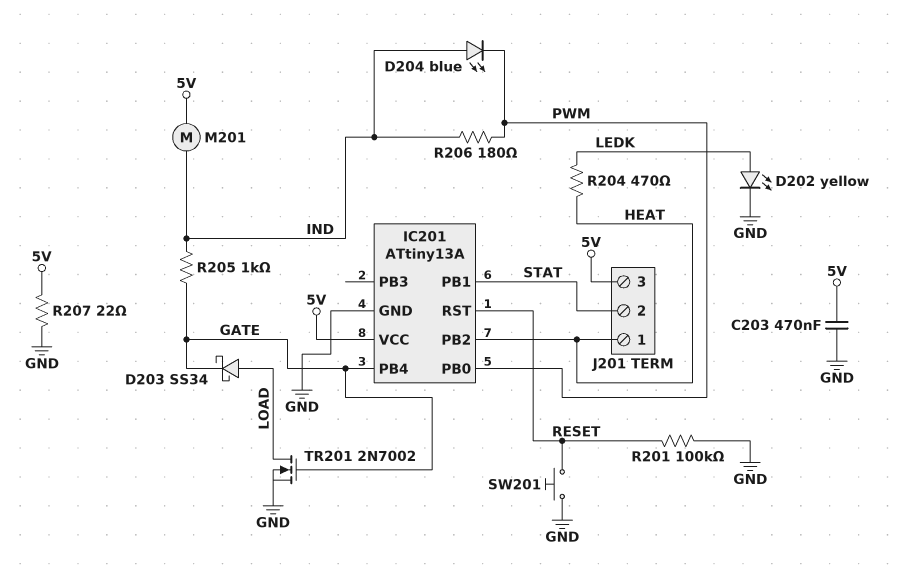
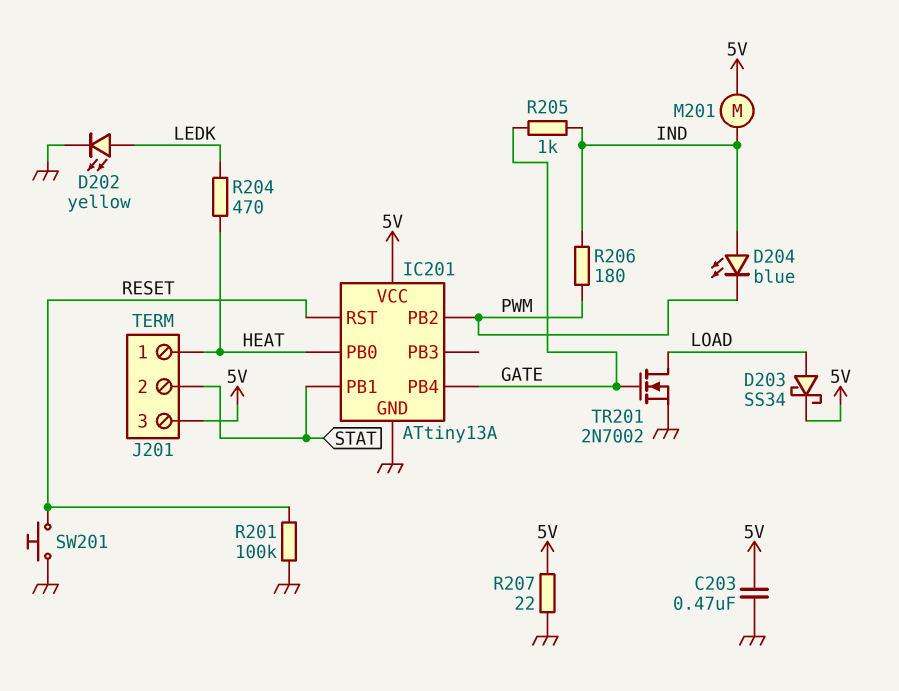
D203: schottky SS34 (A LOAD, K GATE) -> schottky SS34 (A LOAD, K 5V)
IC201 pin PB0: PWM -> HEAT
IC201 pin PB2: HEAT -> PWM

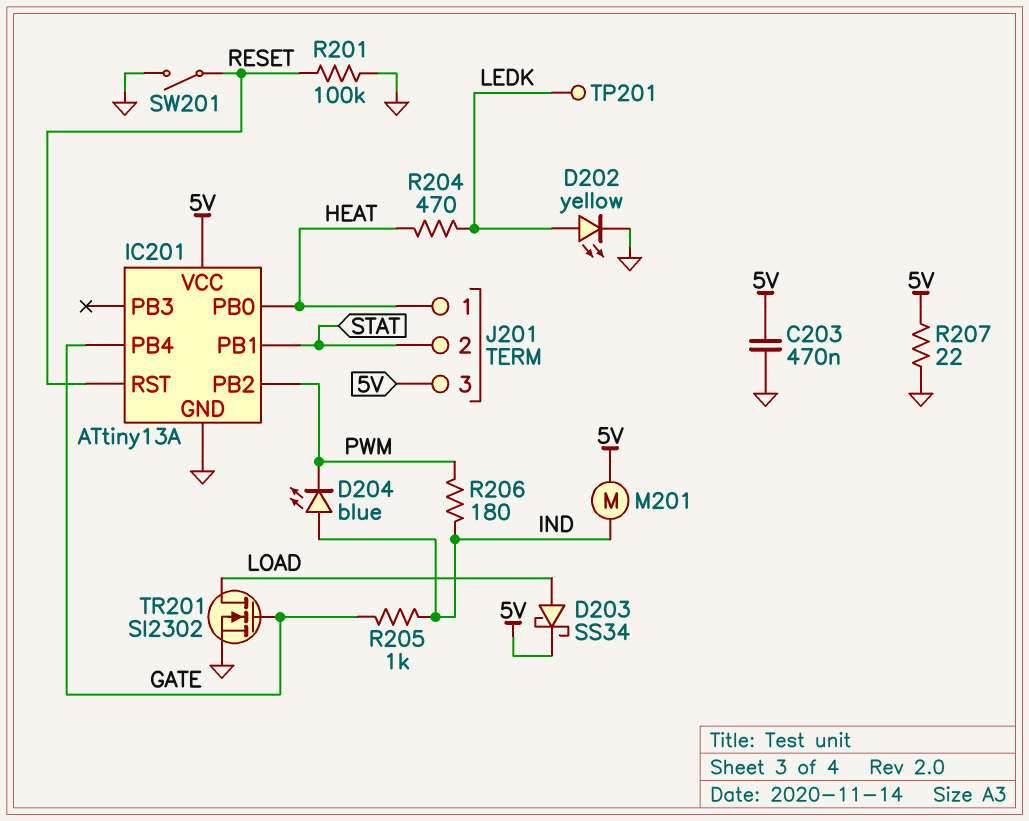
SW201: button (GND, RESET) -> switch (GND, RESET)
TP201: none -> test point (LEDK)
TR201: NMOS 2N7002 (G GATE, D LOAD, S GND) -> NMOS SI2302 (G GATE, D LOAD, S GND)

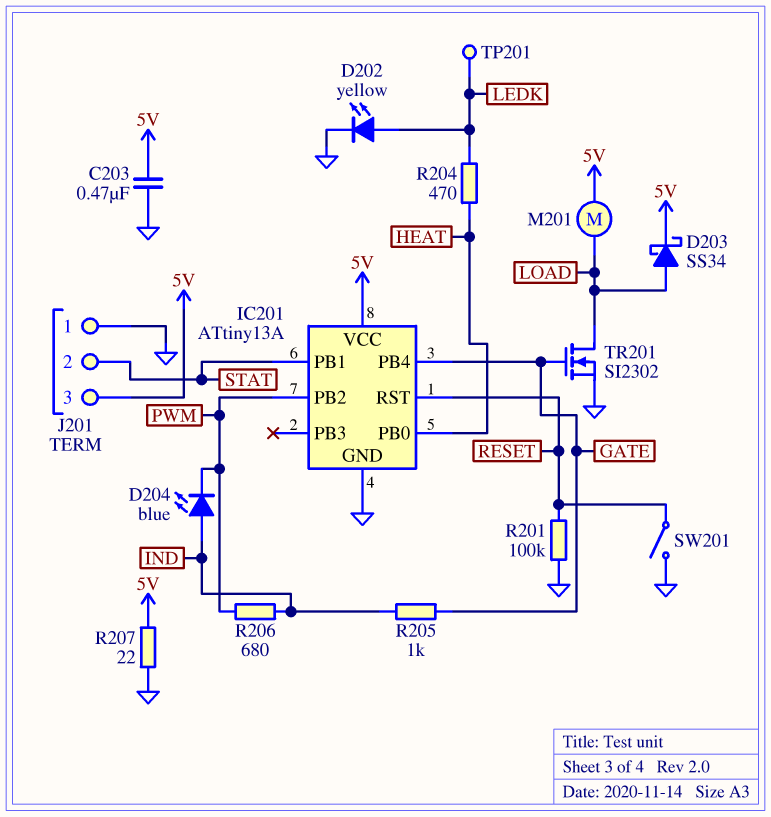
J201 pin 1: HEAT -> GND
M201: motor (5V, IND) -> motor (5V, LOAD)
R206: 180 (IND, PWM) -> 680 (IND, PWM)

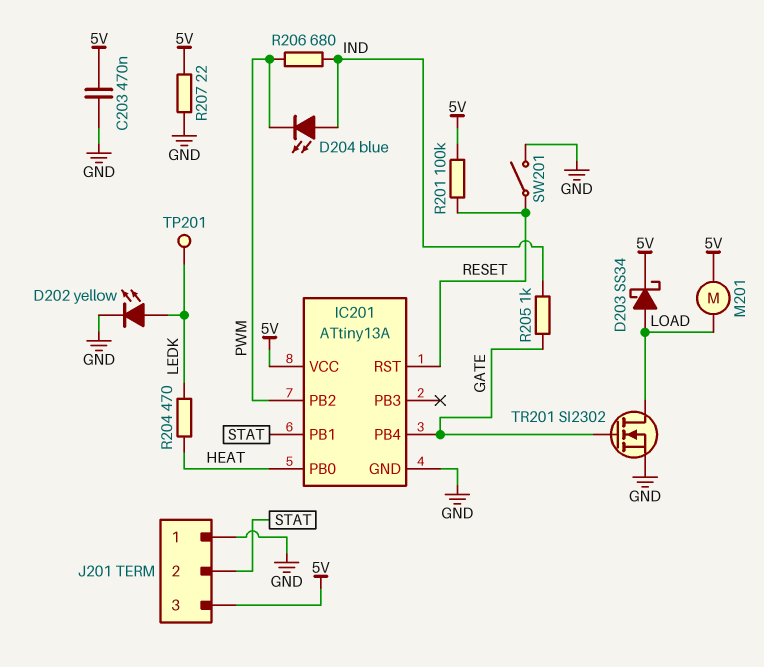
R201: 100k (GND, RESET) -> 100k (5V, RESET)

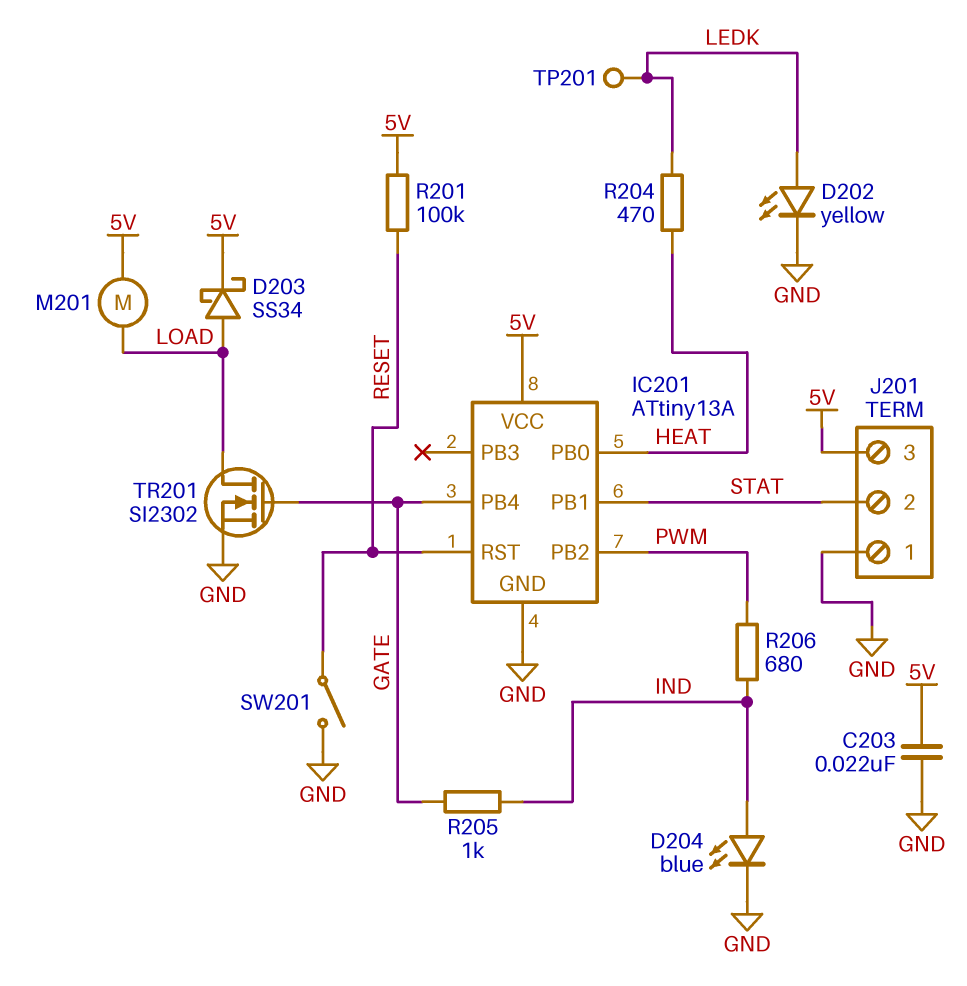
C203: 470nF (5V, GND) -> 22nF (5V, GND)
D204: LED blue (A IND, K PWM) -> LED blue (A IND, K GND)
R207: 22 (5V, GND) -> none

